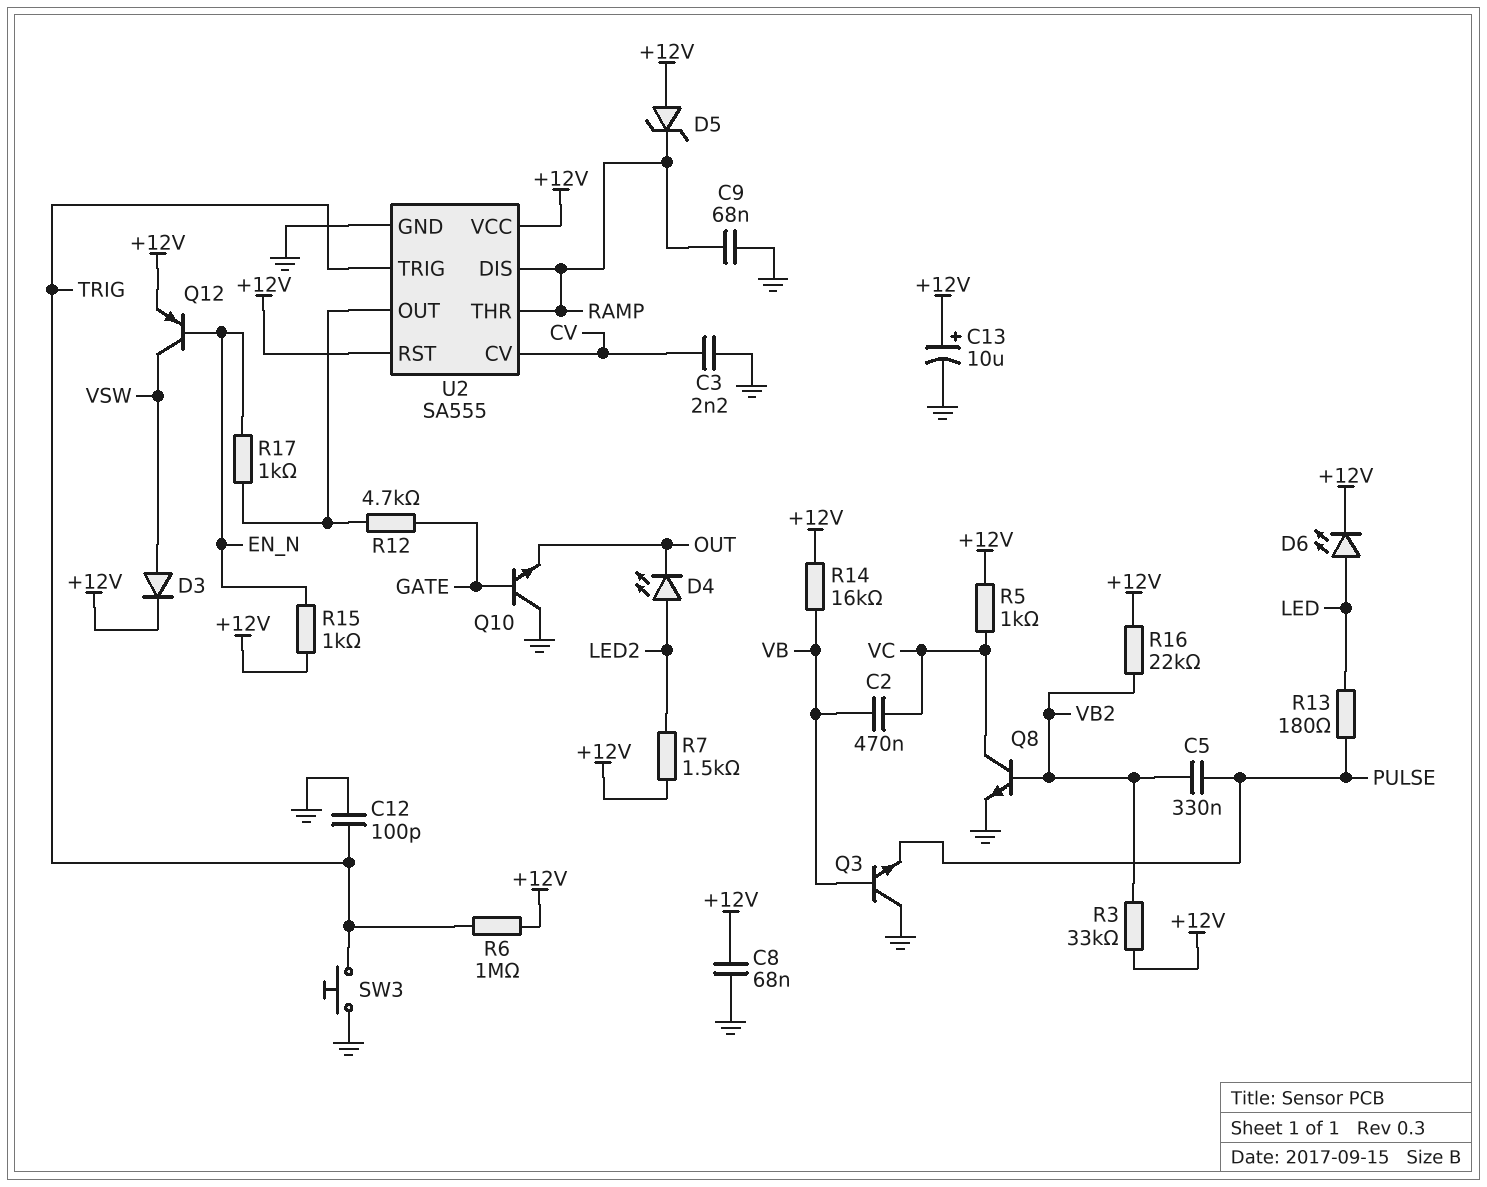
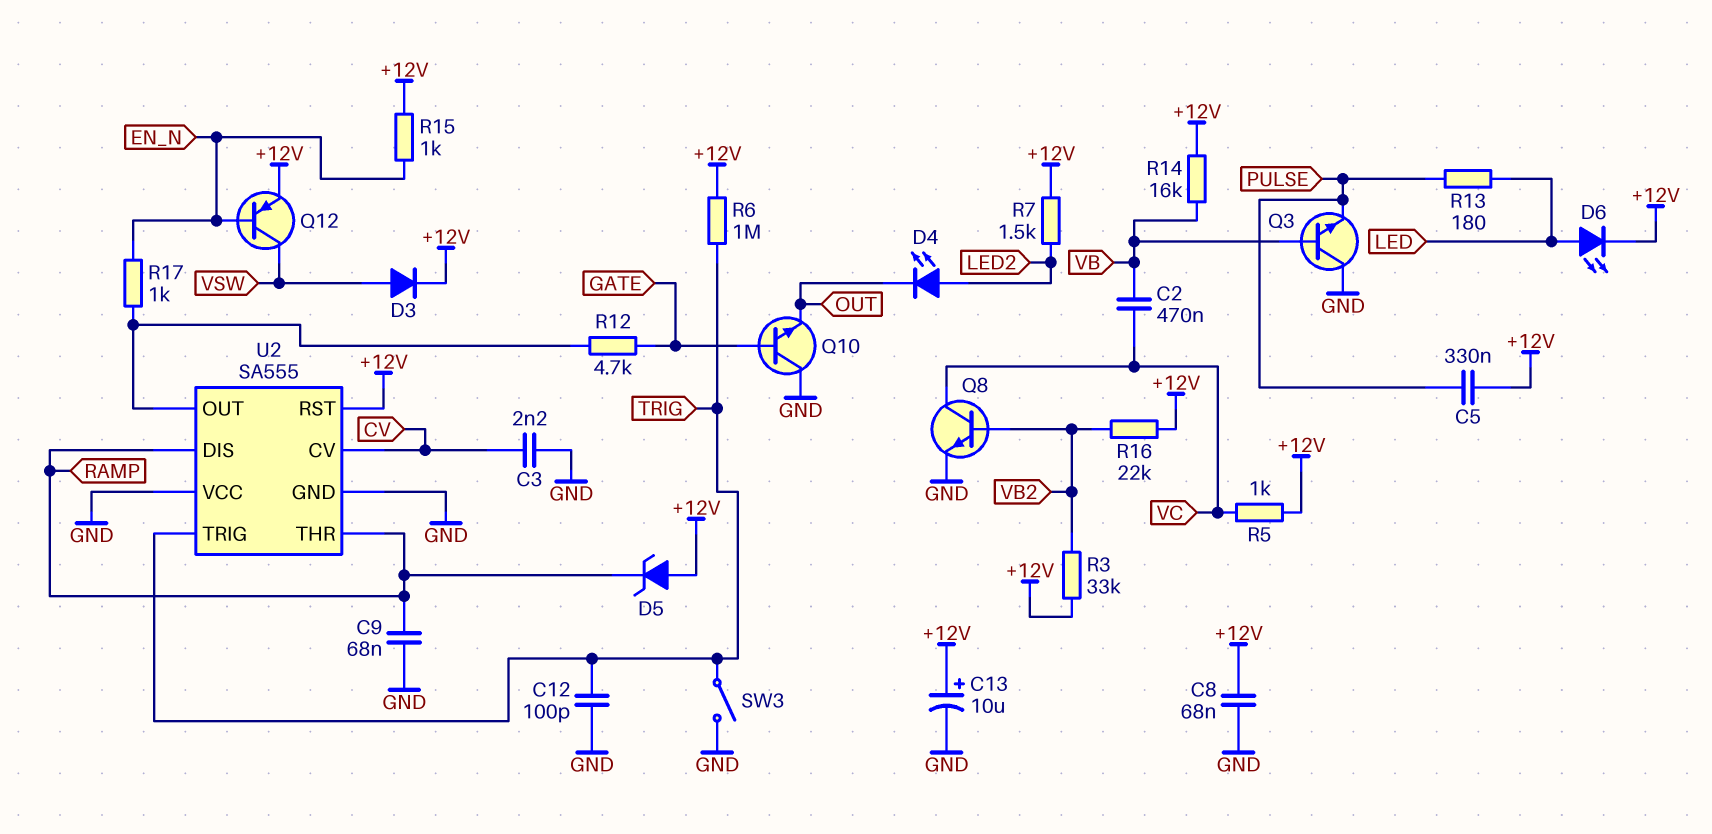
C5: 330nF (PULSE, VB2) -> 330nF (+12V, PULSE)
SW3: button (GND, TRIG) -> switch (GND, TRIG)
U2 pin VCC: +12V -> GND

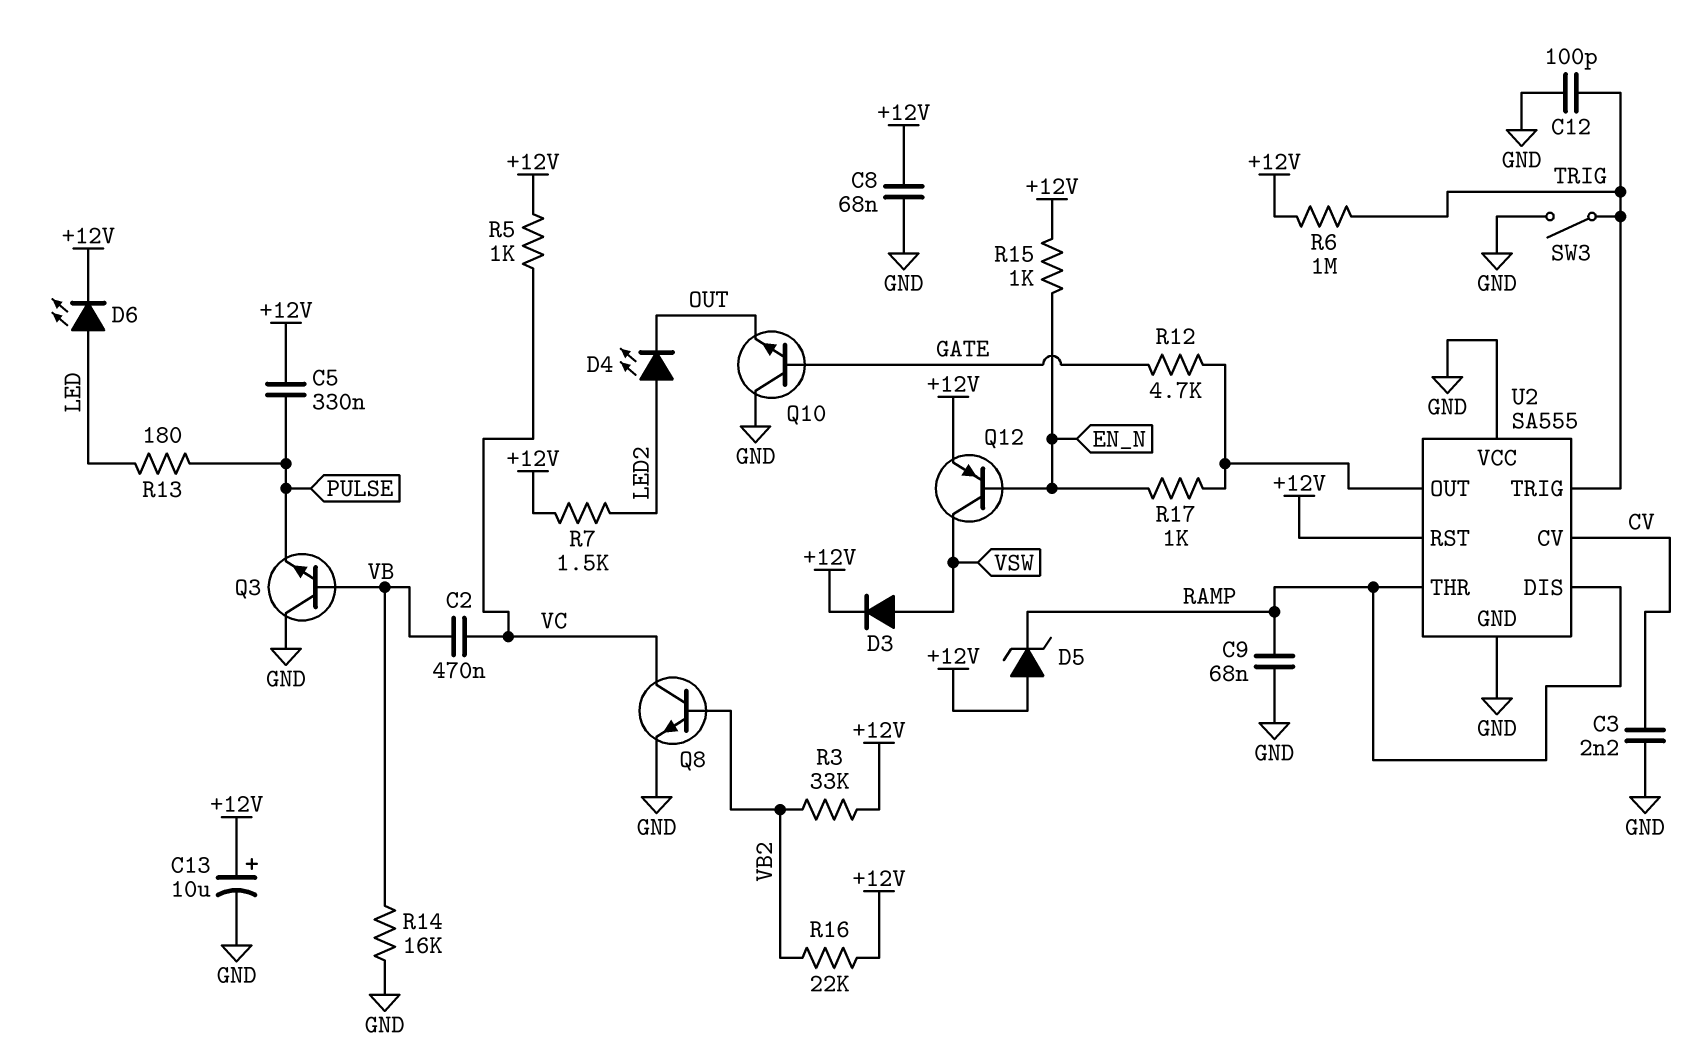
R14: 16k (+12V, VB) -> 16k (GND, VB)

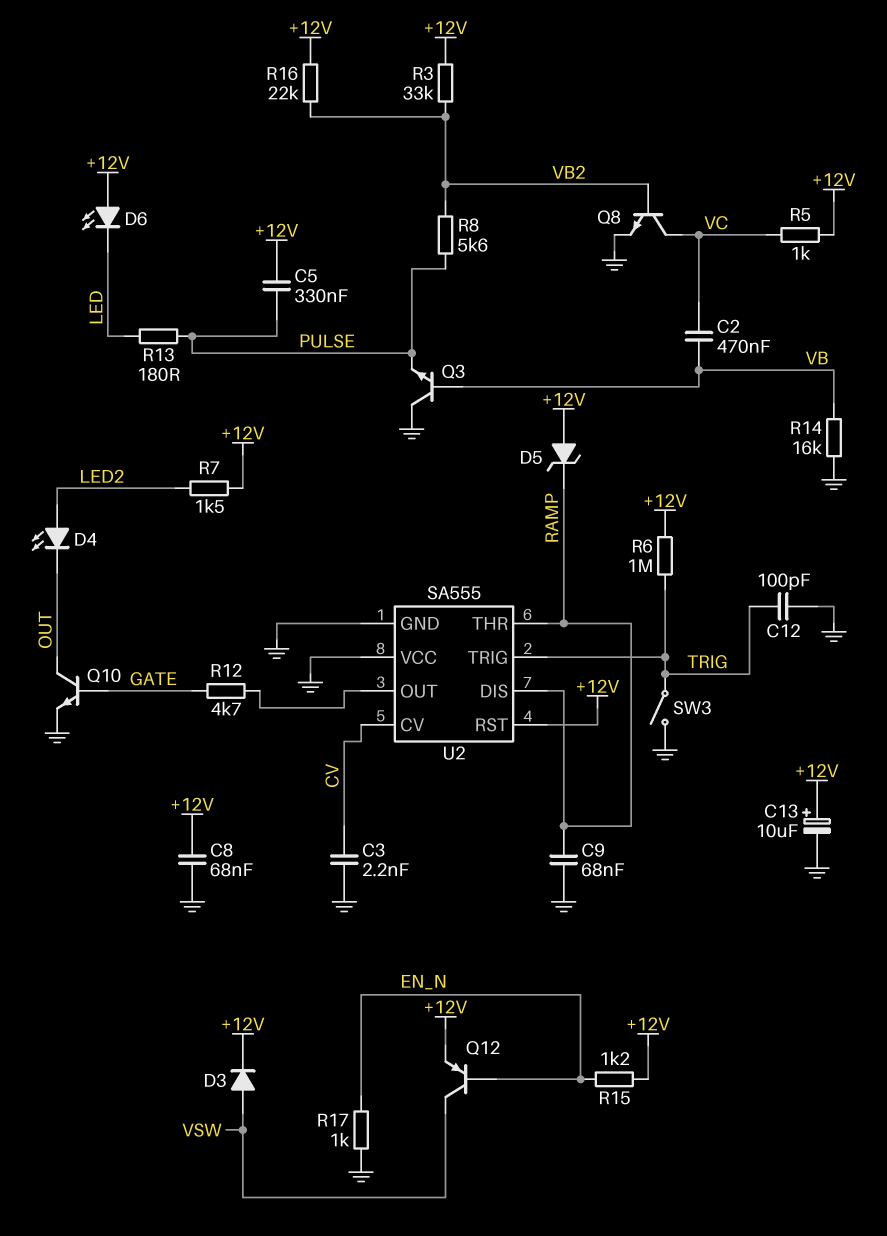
D6: LED (A LED, K +12V) -> LED (A +12V, K LED)
Q10: NPN (B GATE, C GND, E OUT) -> NPN (B GATE, C OUT, E GND)
R8: none -> 5.6k (PULSE, VB2)
R15: 1k (+12V, EN_N) -> 1.2k (+12V, EN_N)
R17: 1k (EN_N, U2/OUT) -> 1k (EN_N, GND)

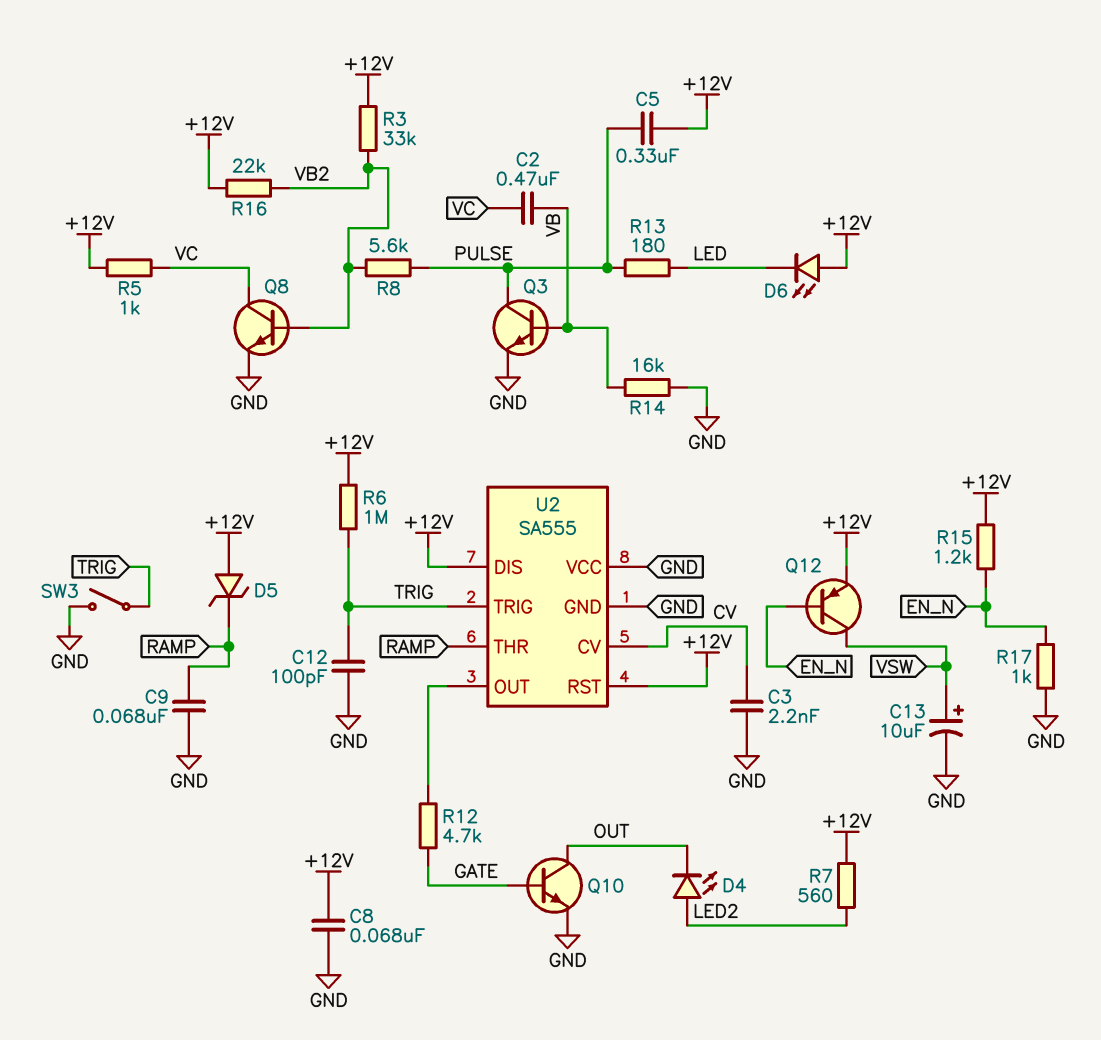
C13: 10uF (plus +12V, minus GND) -> 10uF (plus VSW, minus GND)
D3: diode (A VSW, K +12V) -> none
Q3: NPN (B VB, C GND, E PULSE) -> NPN (B VB, C PULSE, E GND)
R7: 1.5k (+12V, LED2) -> 560 (+12V, LED2)
U2 pin DIS: RAMP -> +12V

